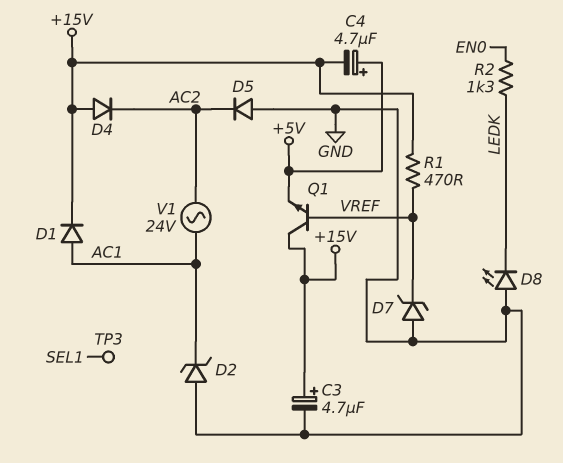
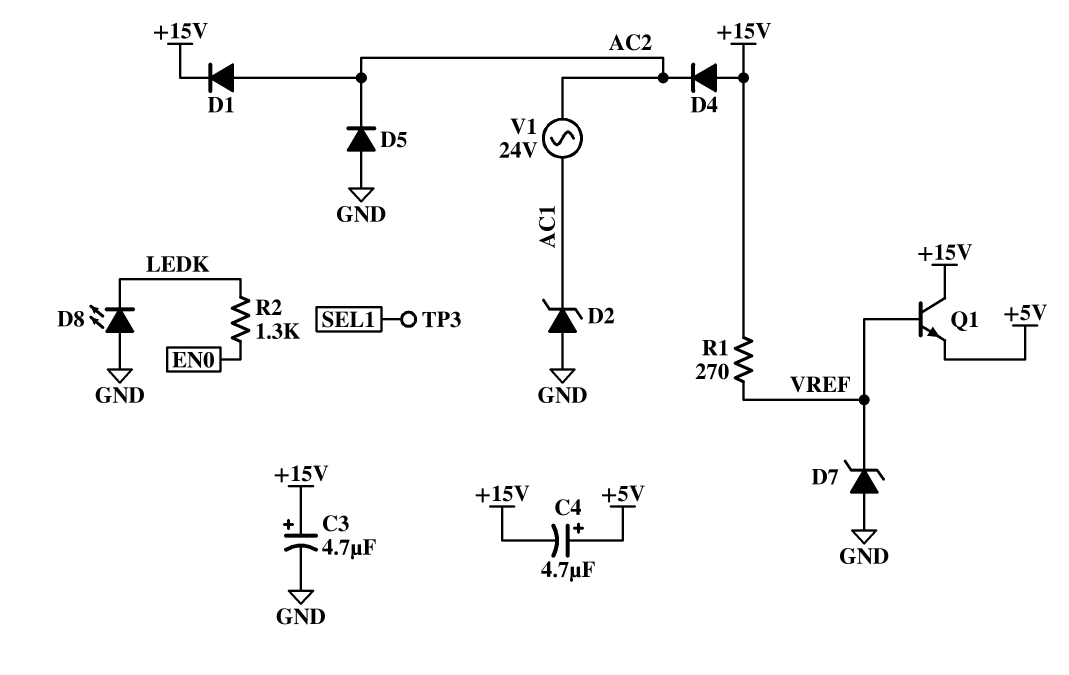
D1: diode (A AC1, K +15V) -> diode (A AC2, K +15V)
R1: 470 (+15V, VREF) -> 270 (+15V, VREF)

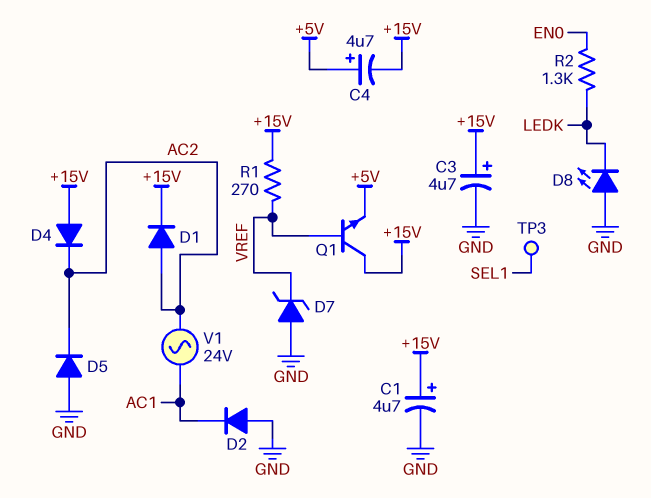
C1: none -> 4.7uF (plus +15V, minus GND)
D2: zener (A GND, K AC1) -> diode (A GND, K AC1)

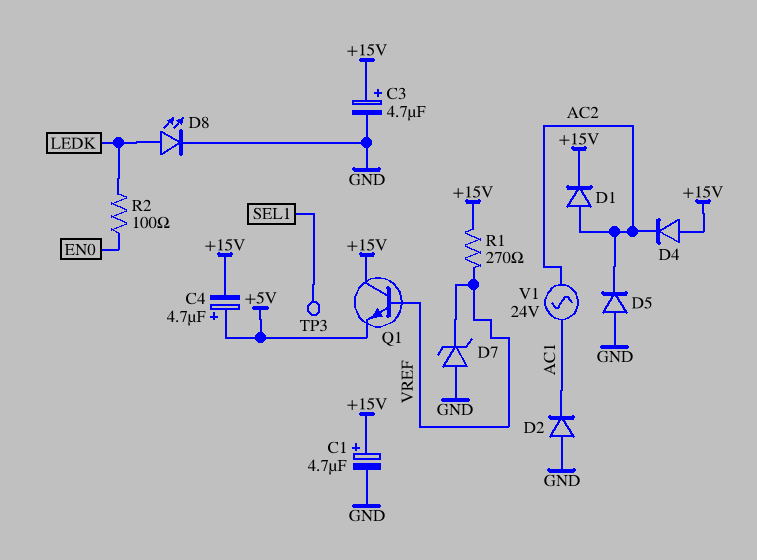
D8: LED (A GND, K LEDK) -> LED (A LEDK, K GND)
R2: 1.3k (EN0, LEDK) -> 100 (EN0, LEDK)

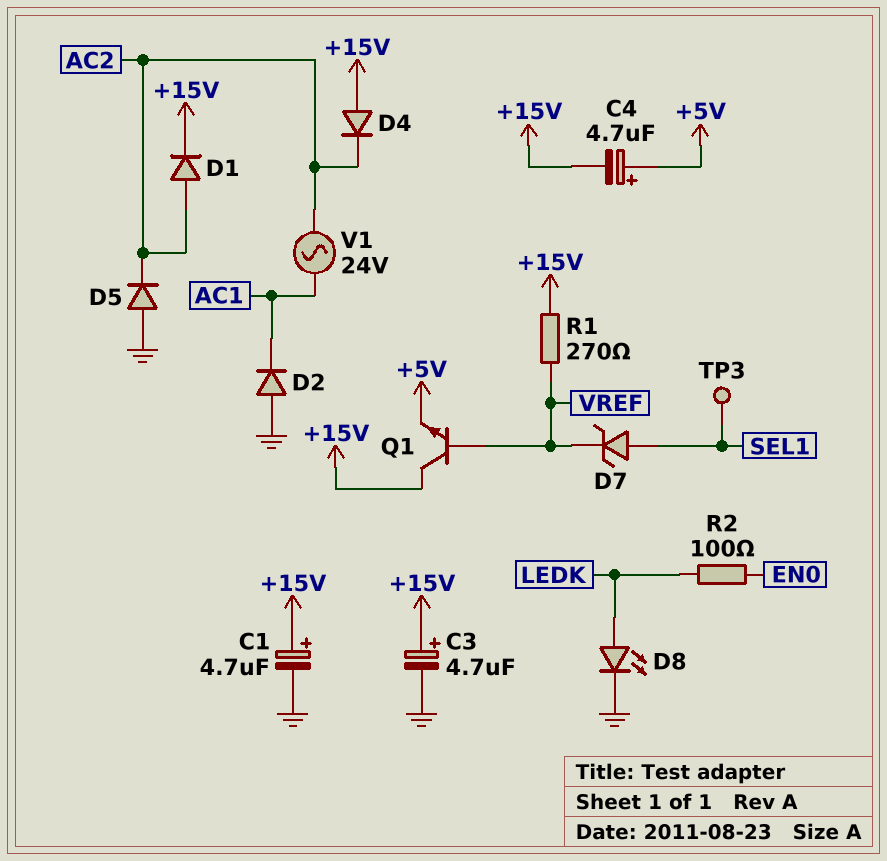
D7: zener (A GND, K VREF) -> zener (A SEL1, K VREF)

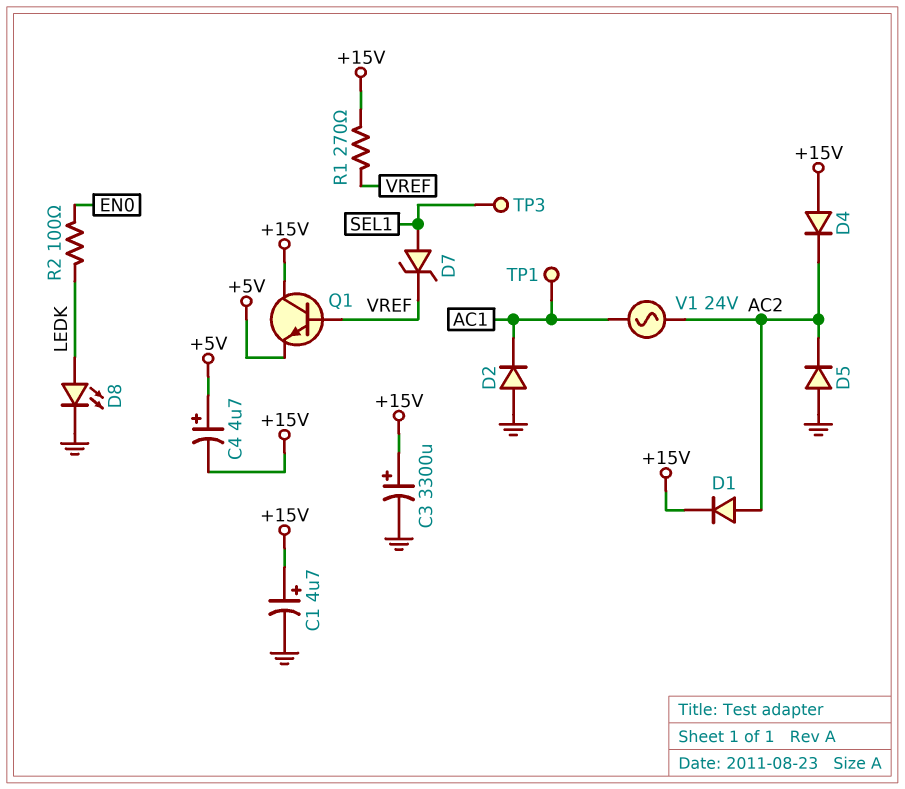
C3: 4.7uF (plus +15V, minus GND) -> 3300uF (plus +15V, minus GND)
TP1: none -> test point (AC1)

